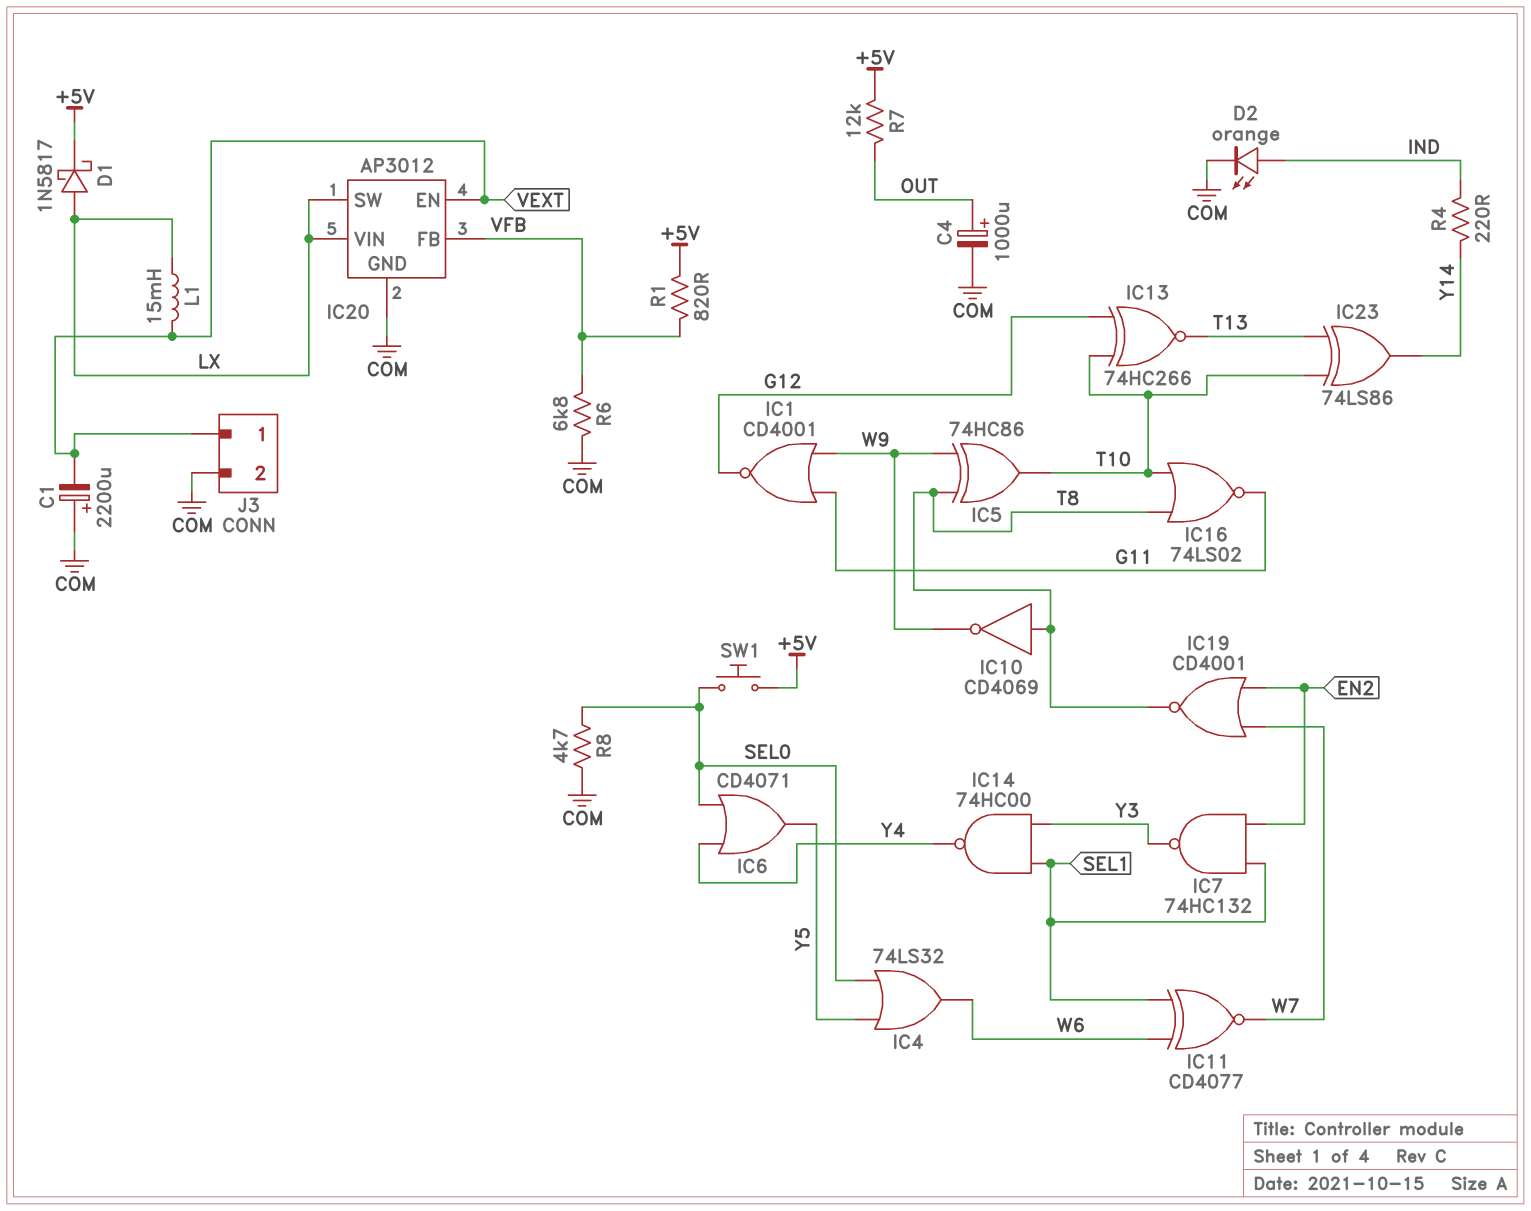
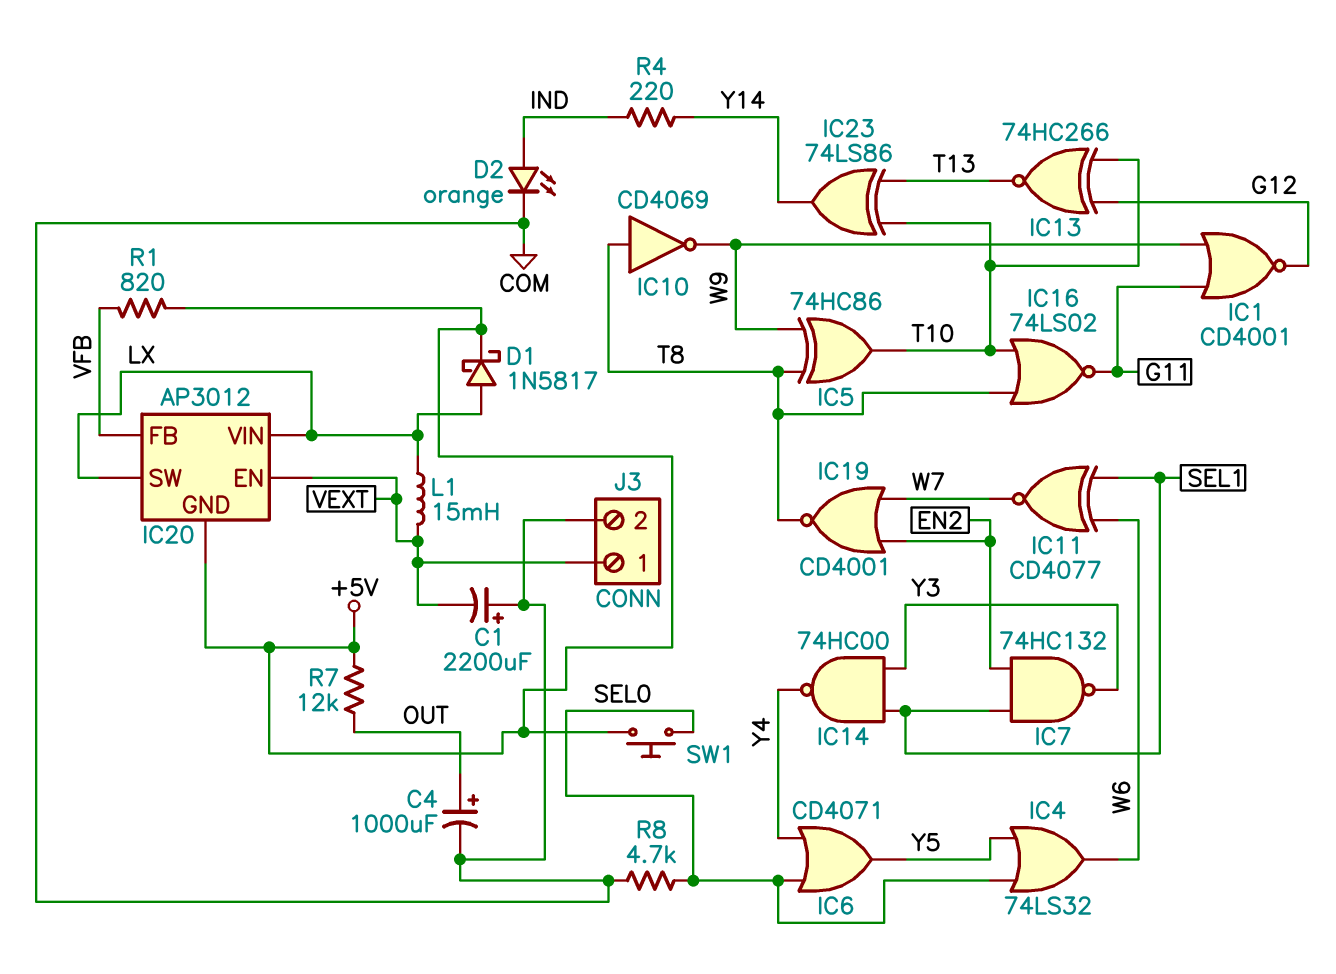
IC20 pin GND: COM -> +5V
R6: 6.8k (COM, VFB) -> none

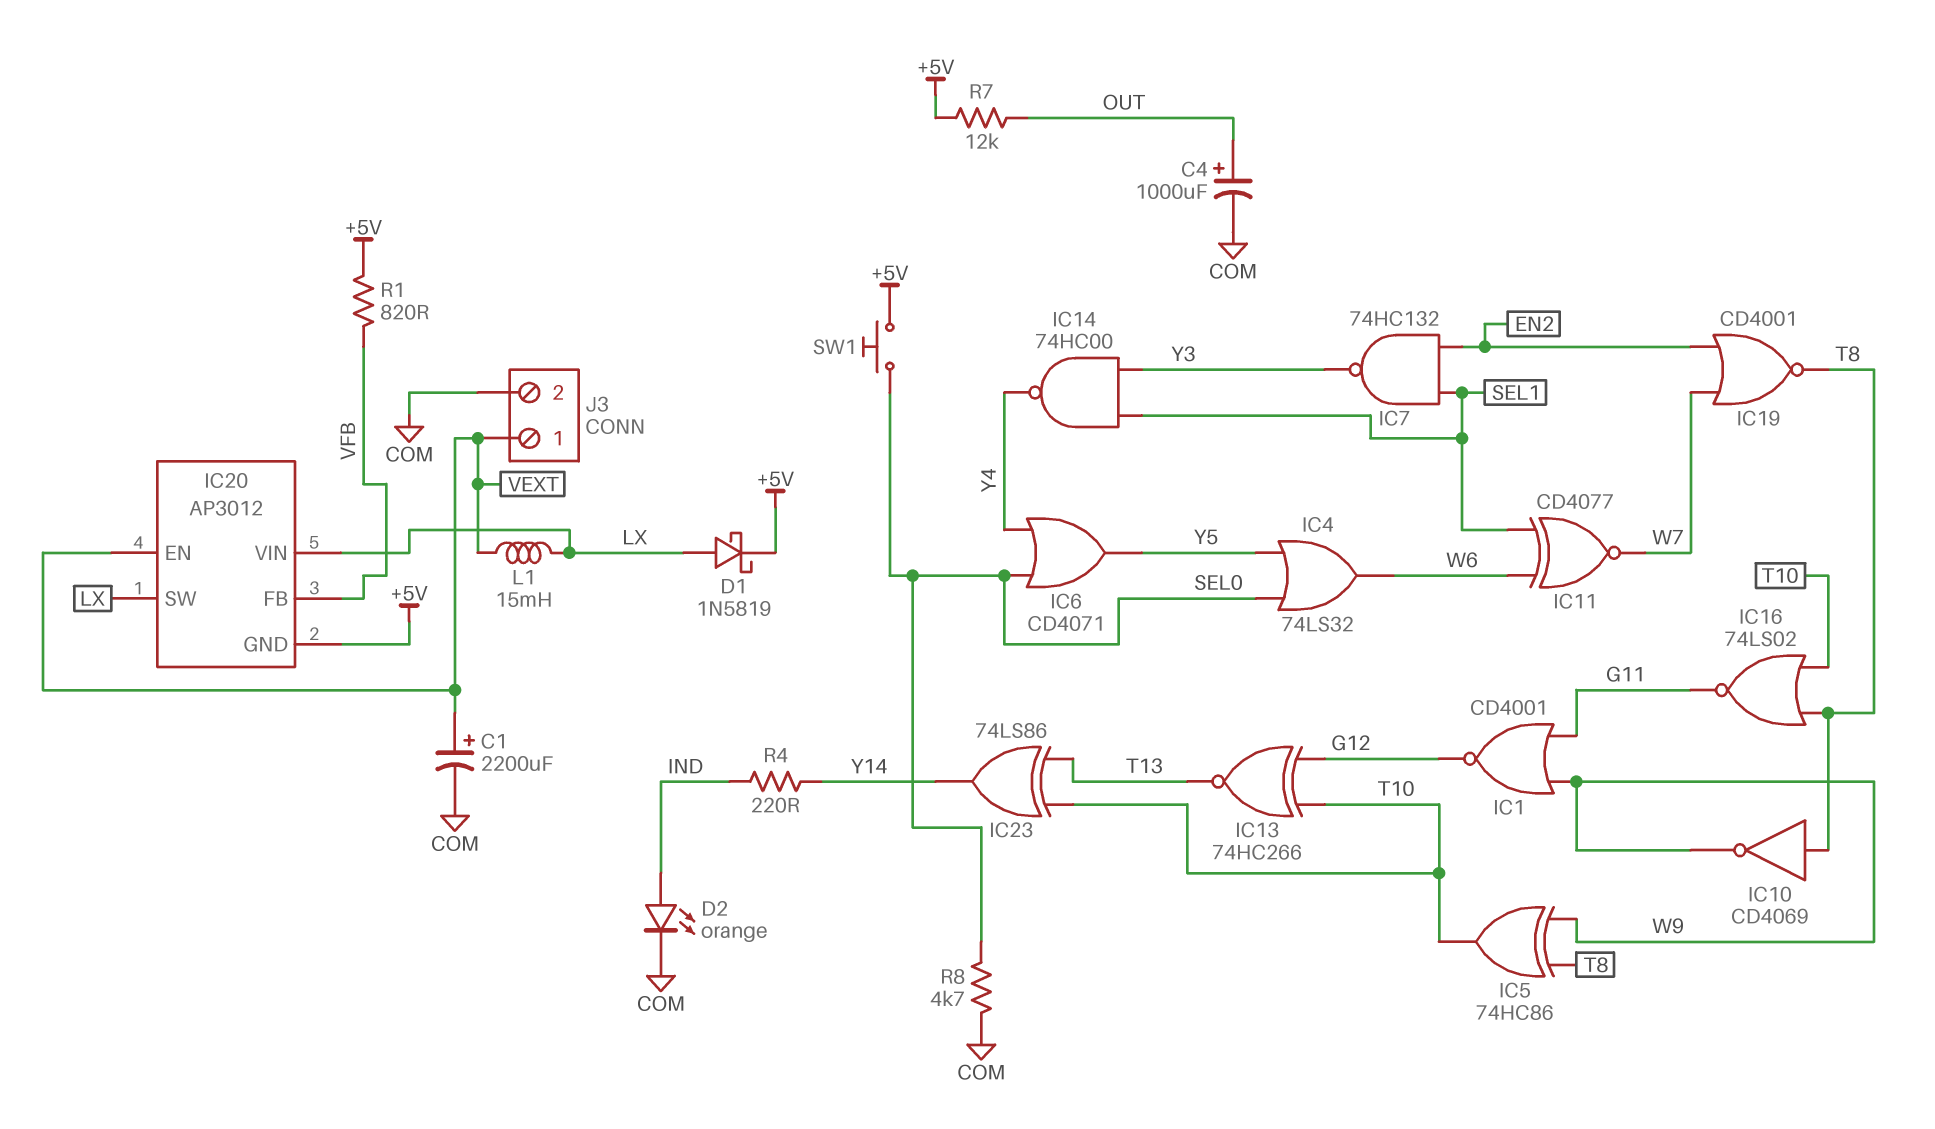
C1: 2200uF (plus COM, minus VEXT) -> 2200uF (plus VEXT, minus COM)
D1: schottky 1N5817 (A LX, K +5V) -> schottky 1N5819 (A LX, K +5V)

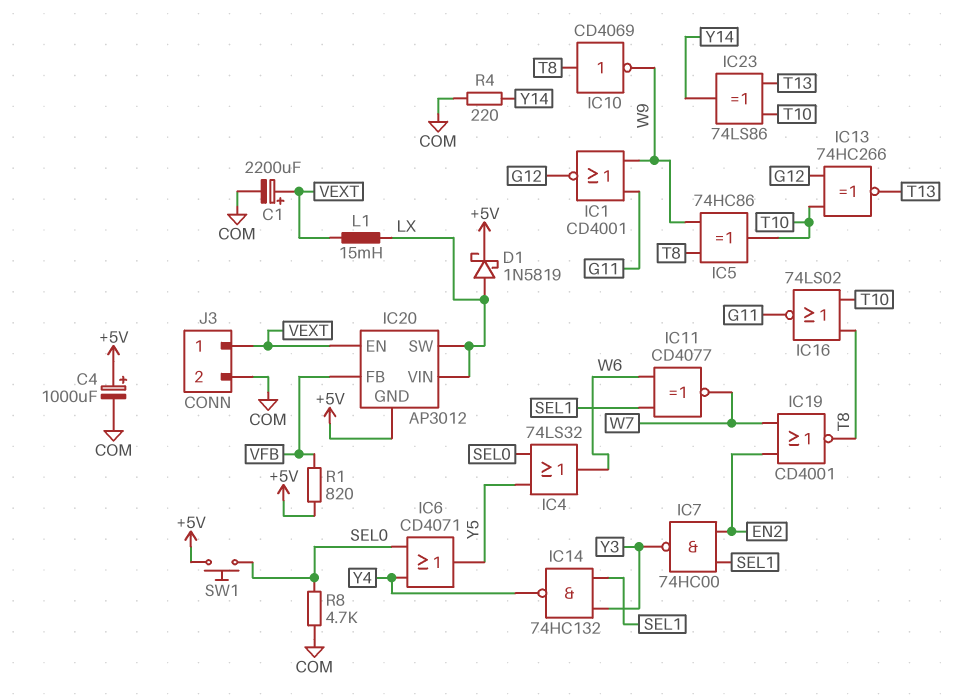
C4: 1000uF (plus OUT, minus COM) -> 1000uF (plus +5V, minus COM)
D2: LED orange (A IND, K COM) -> none
IC7: NAND 74HC132 (in EN2, in SEL1, out Y3) -> NAND 74HC00 (in EN2, in SEL1, out Y3)
IC14: NAND 74HC00 (in SEL1, in Y3, out Y4) -> NAND 74HC132 (in SEL1, in Y3, out Y4)
R4: 220 (IND, Y14) -> 220 (COM, Y14)
R7: 12k (+5V, OUT) -> none

